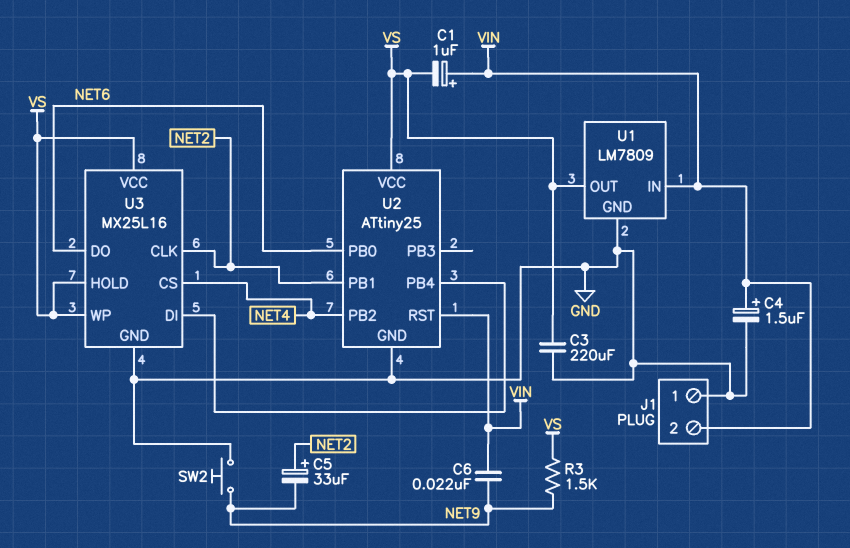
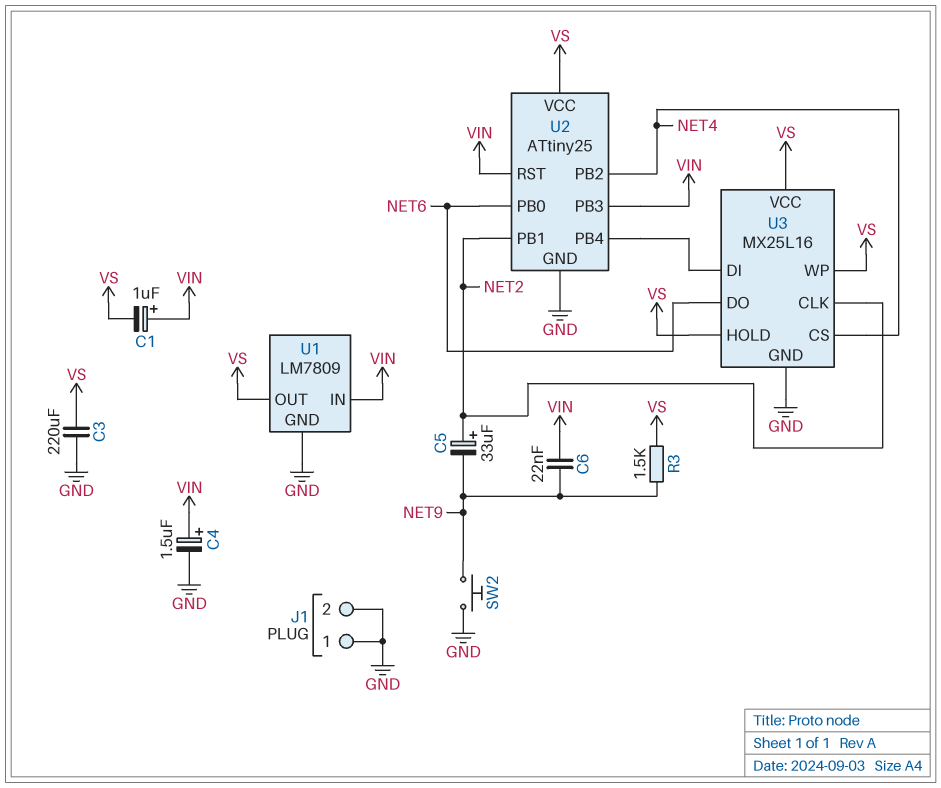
J1 pin 2: VIN -> GND
U2 pin PB3: none -> VIN

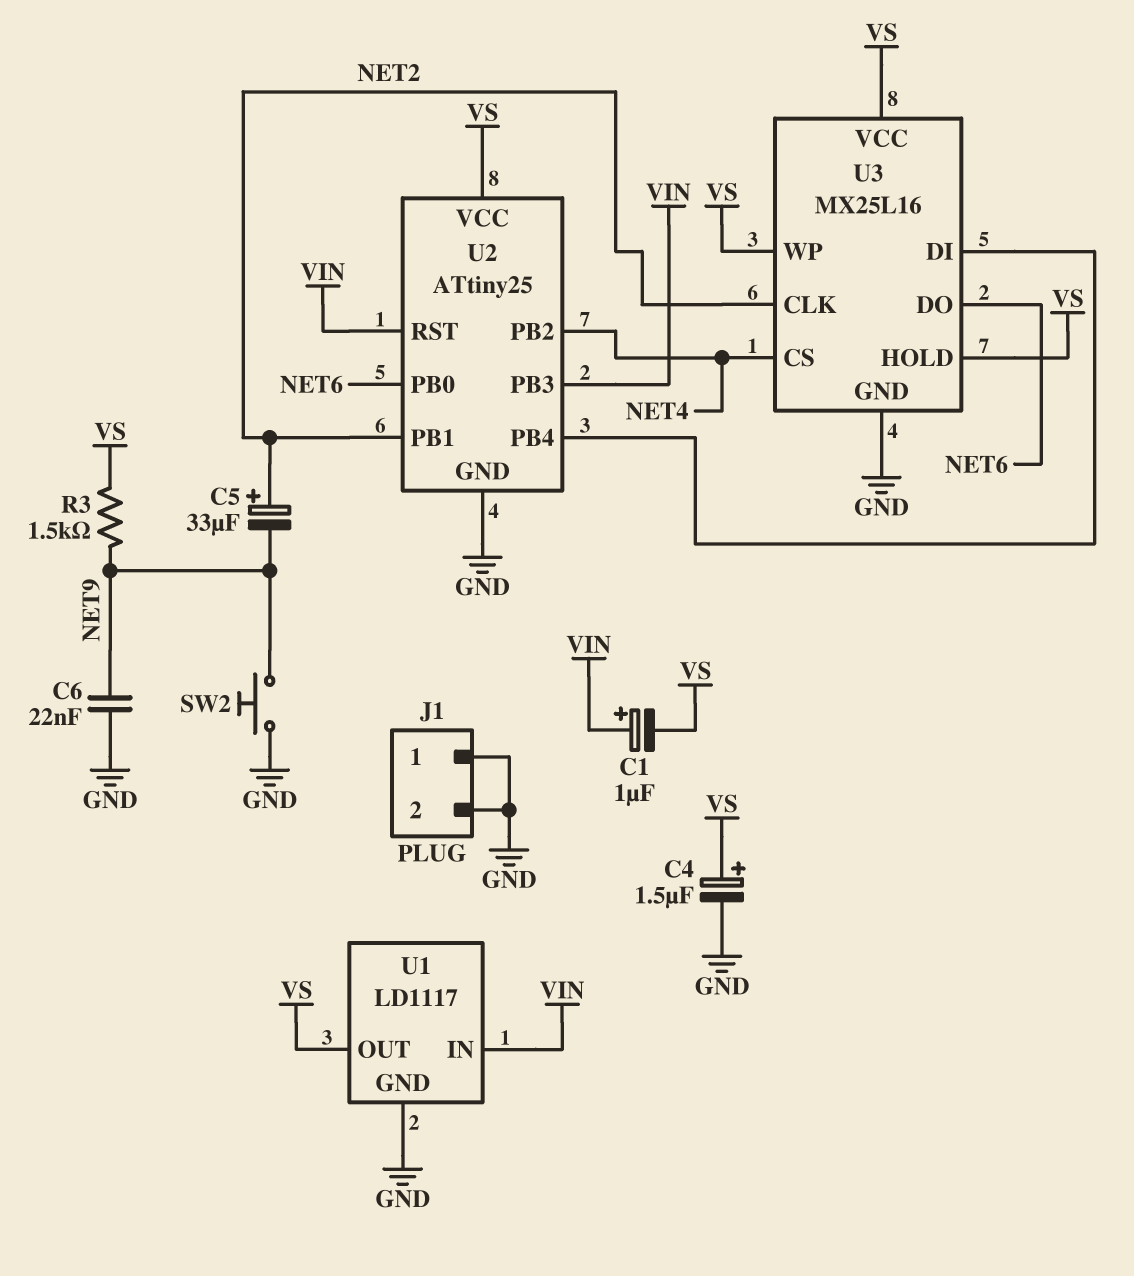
C3: 220uF (GND, VS) -> none
C4: 1.5uF (plus VIN, minus GND) -> 1.5uF (plus VS, minus GND)
C6: 22nF (NET9, VIN) -> 22nF (GND, NET9)
U1: LM7809 -> LD1117

